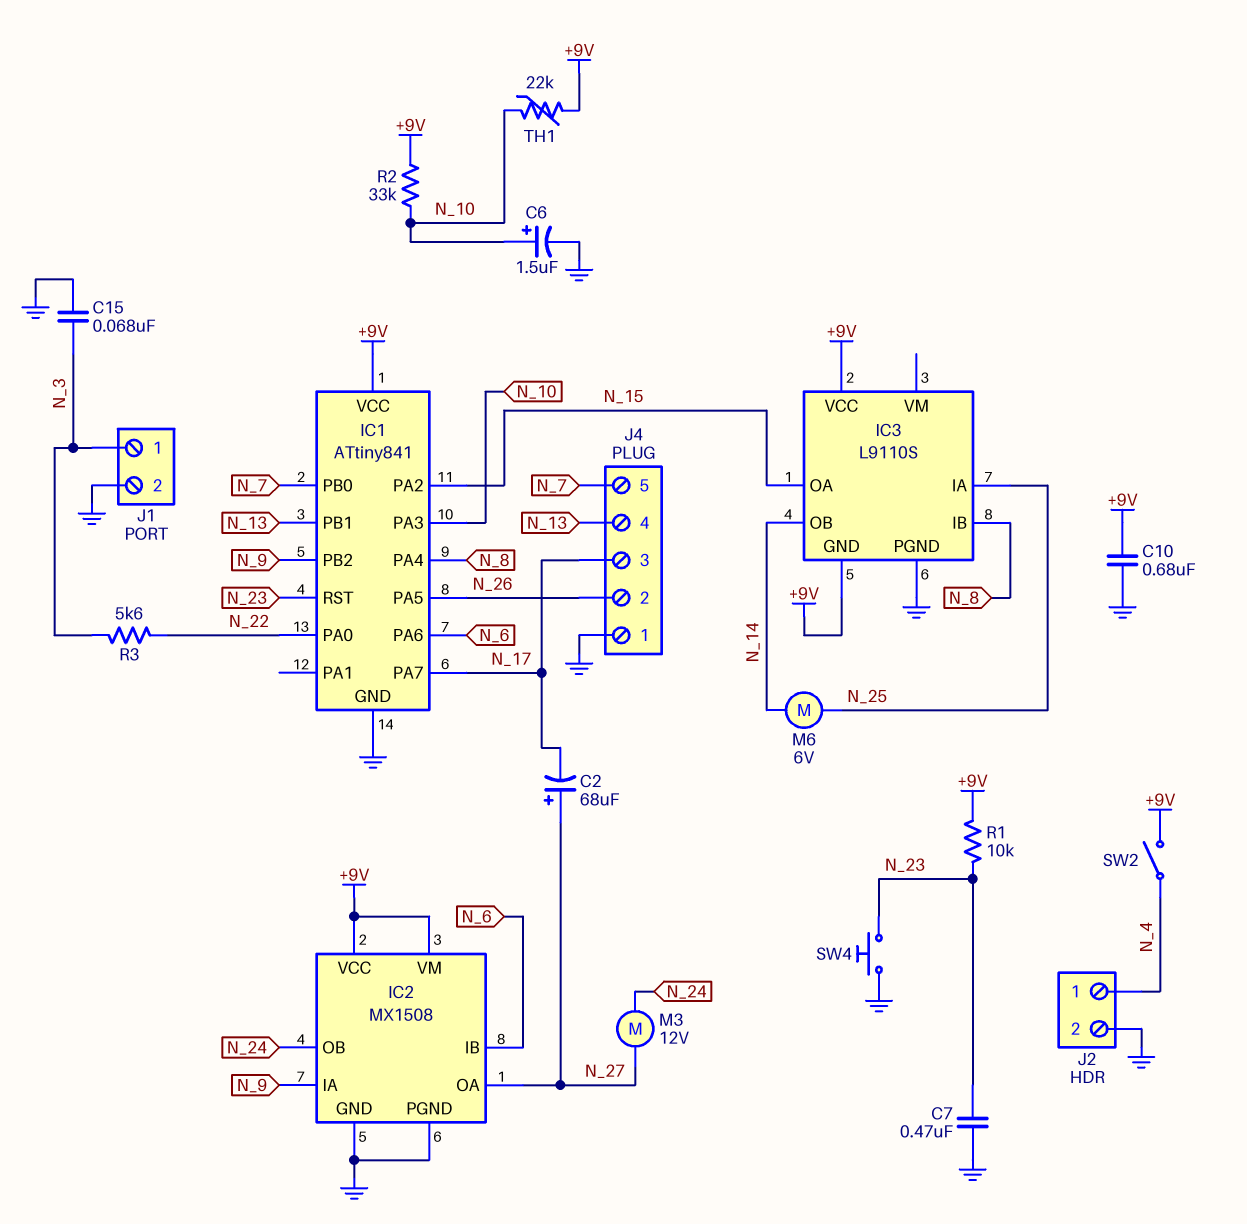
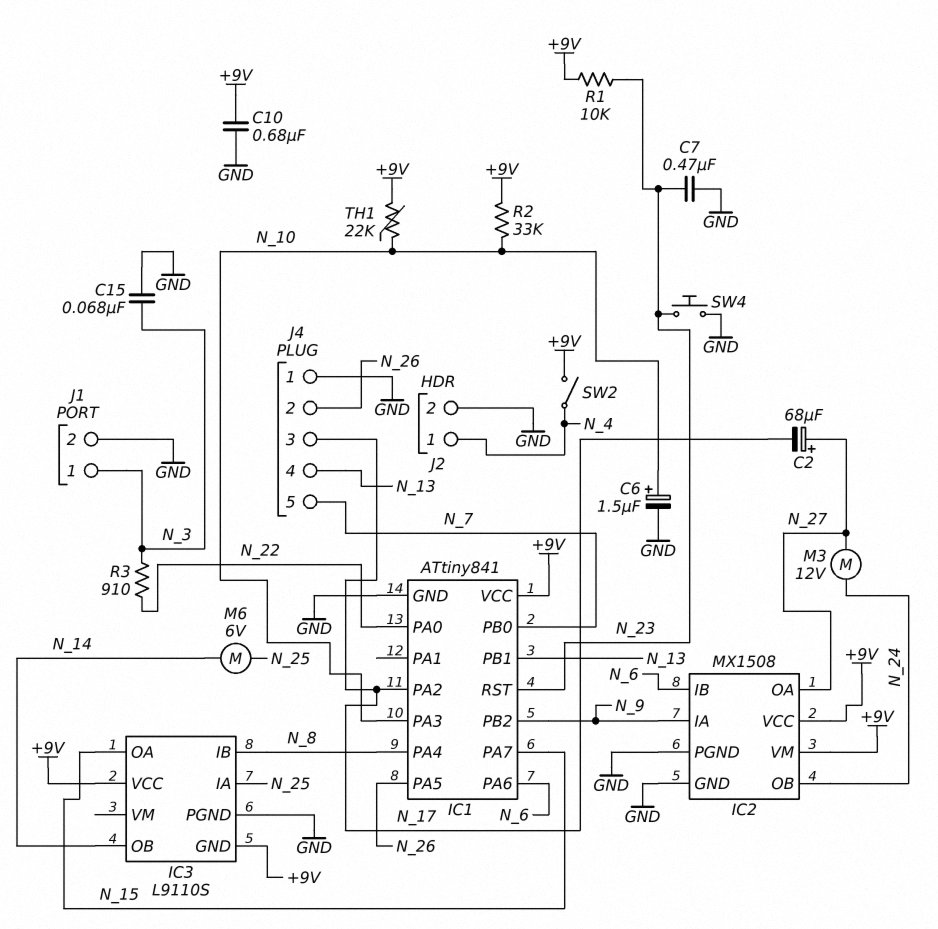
IC1 pin PA2: N_15 -> N_17
IC1 pin PA7: N_17 -> N_15
R3: 5.6k (N_3, N_22) -> 910 (N_3, N_22)

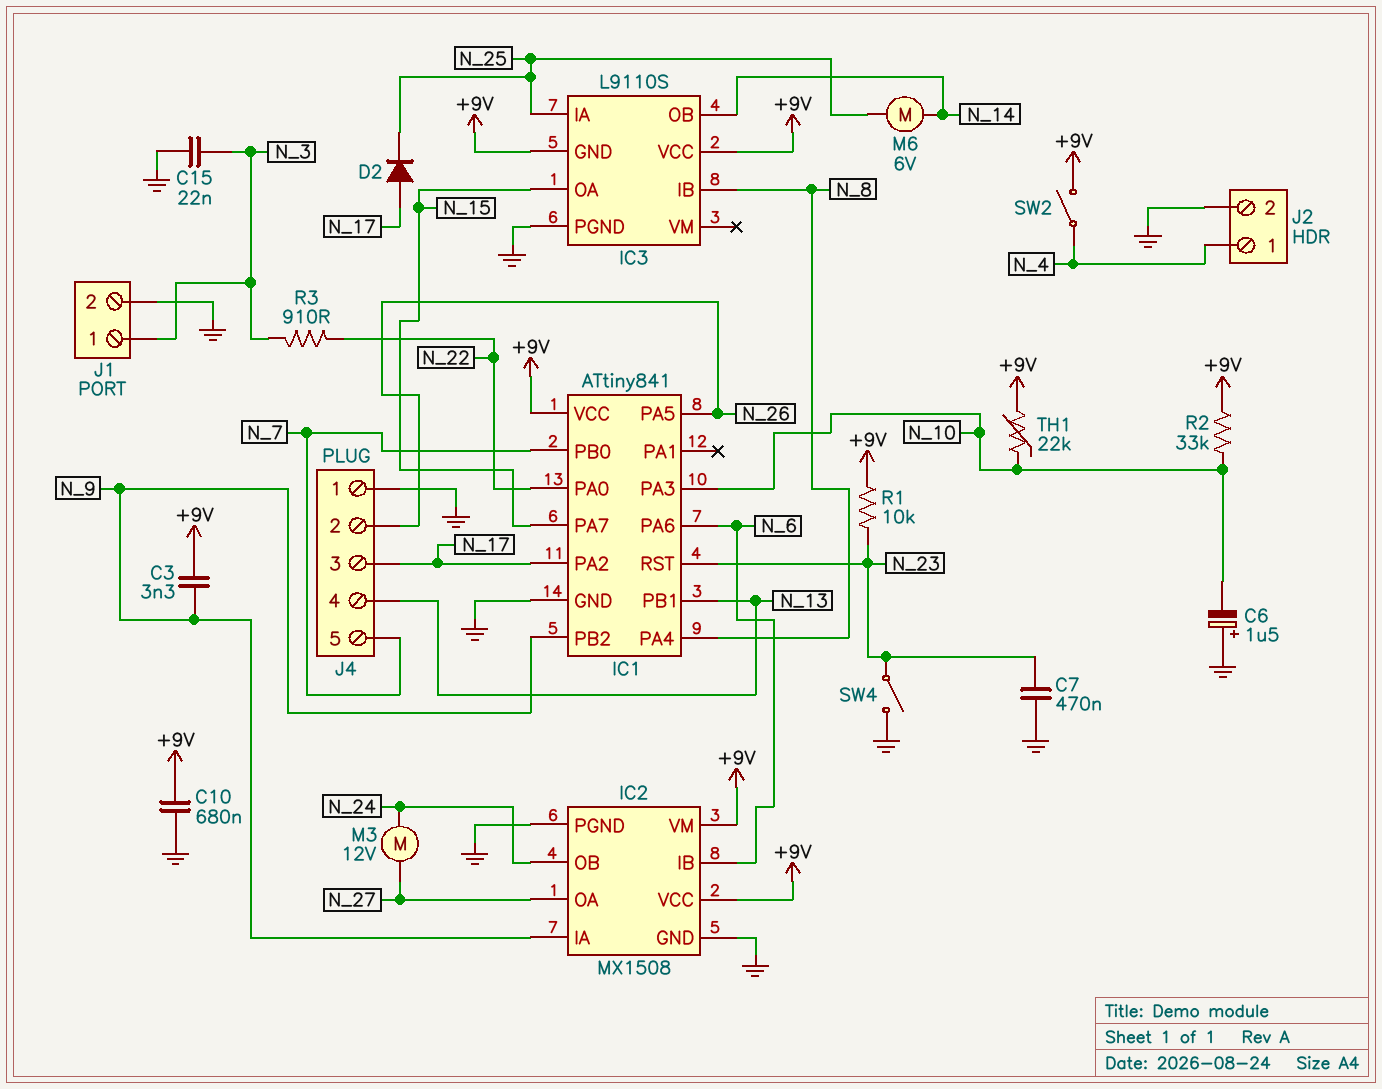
C2: 68uF (plus N_27, minus N_17) -> none
C3: none -> 3.3nF (+9V, N_9)
C6: 1.5uF (plus N_10, minus GND) -> 1.5uF (plus GND, minus N_10)
C15: 68nF (GND, N_3) -> 22nF (GND, N_3)
D2: none -> diode (A N_17, K N_25)
SW4: button (GND, N_23) -> switch (GND, N_23)

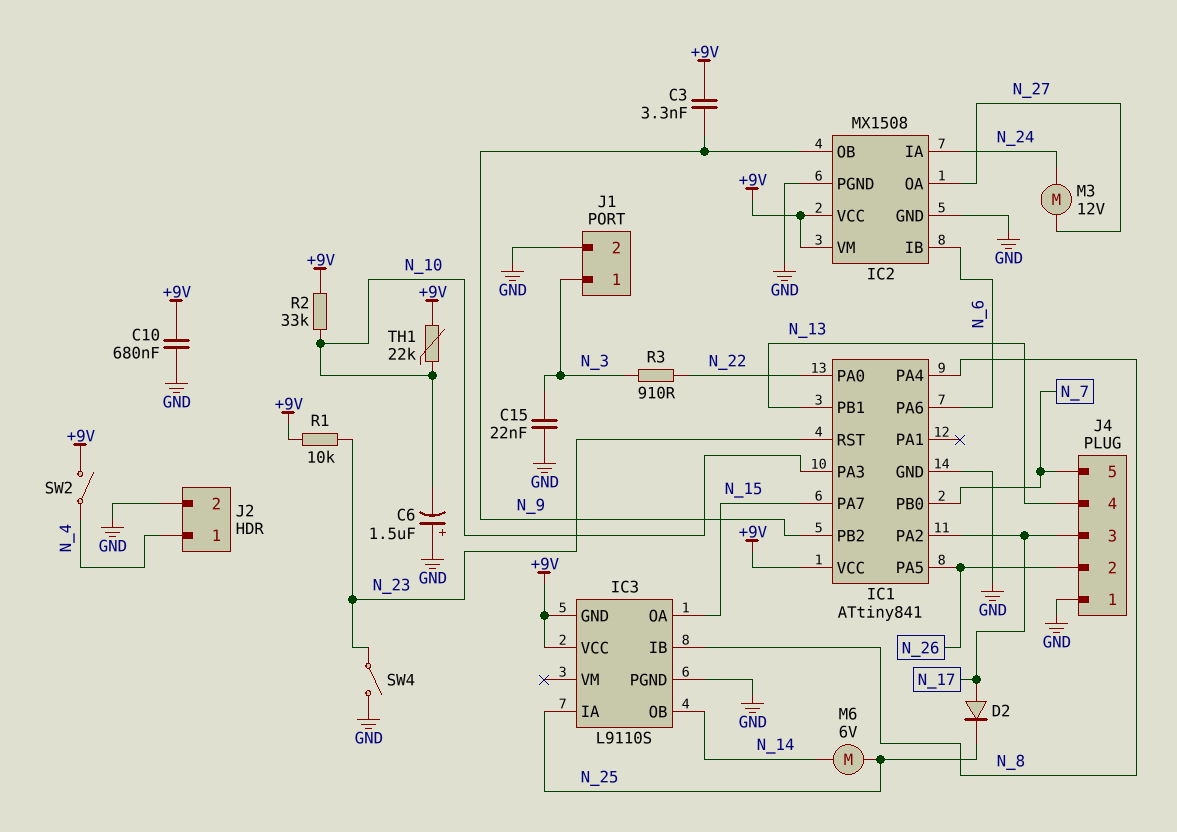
C7: 470nF (GND, N_23) -> none
IC2 pin IA: N_9 -> N_24
IC2 pin OB: N_24 -> N_9

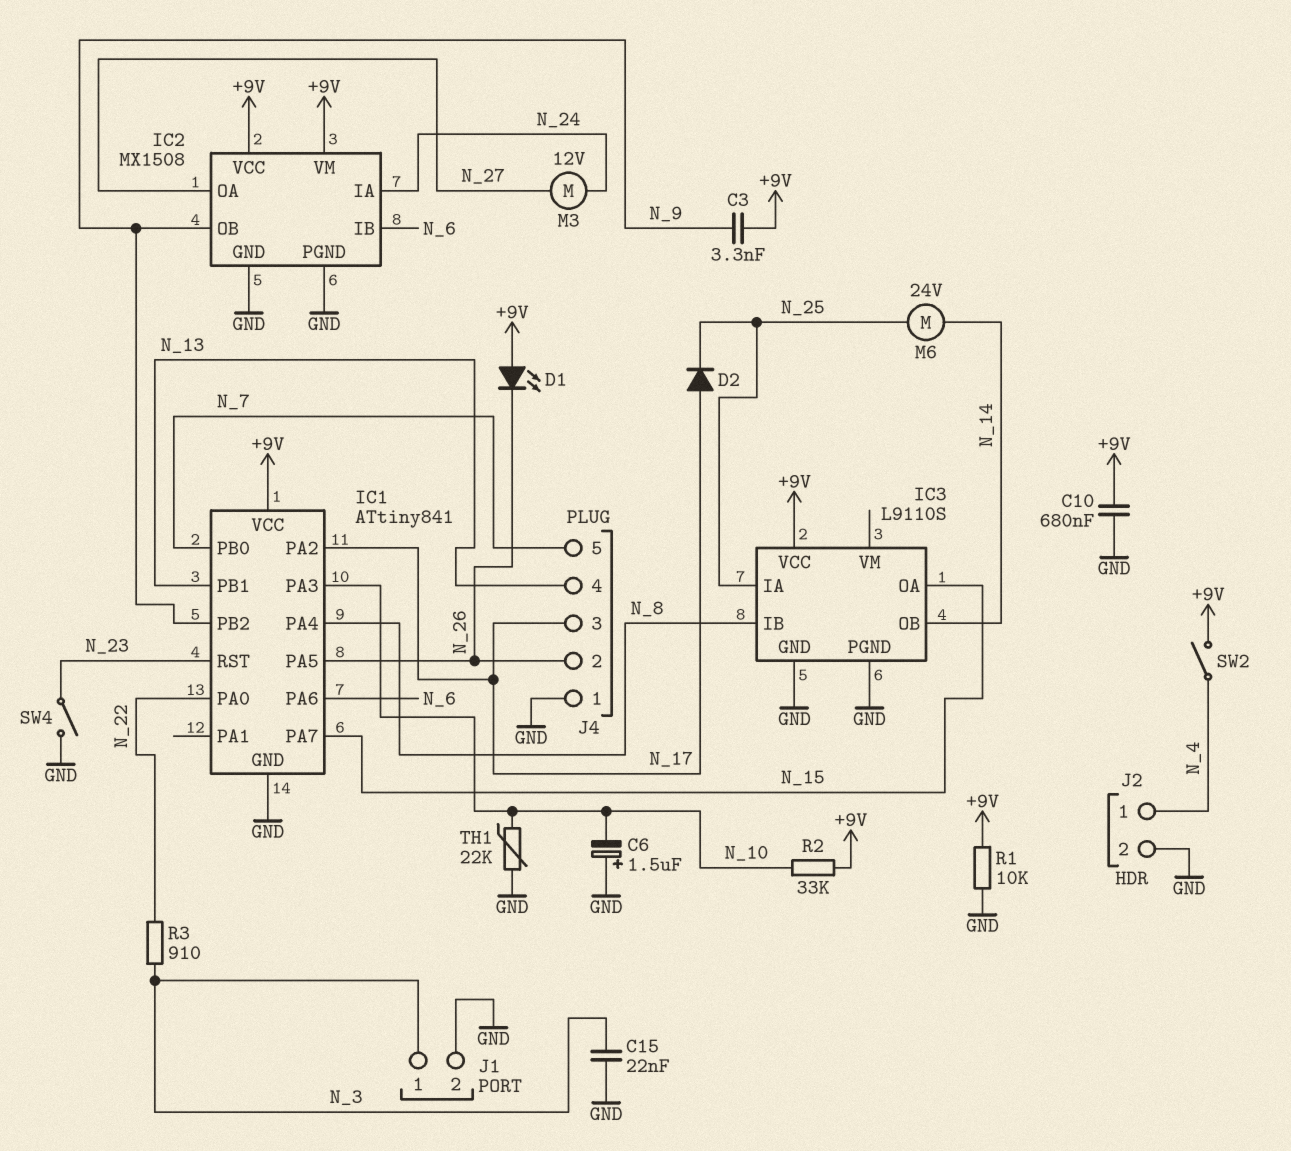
D1: none -> LED (A +9V, K N_26)
IC3 pin GND: +9V -> GND
M6: motor 6V (N_14, N_25) -> motor 24V (N_14, N_25)
R1: 10k (+9V, N_23) -> 10k (+9V, GND)
TH1: 22k (+9V, N_10) -> 22k (GND, N_10)

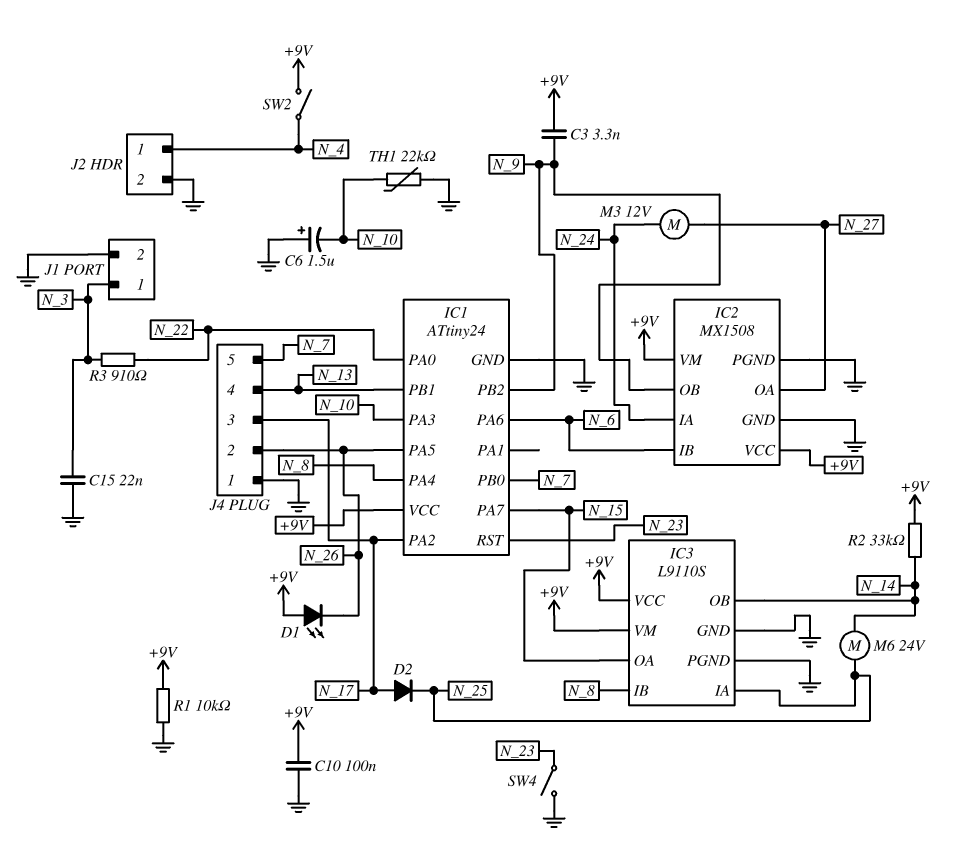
C10: 680nF (+9V, GND) -> 100nF (+9V, GND)
IC1: ATtiny841 -> ATtiny24
IC3 pin VM: none -> +9V
R2: 33k (+9V, N_10) -> 33k (+9V, N_14)

